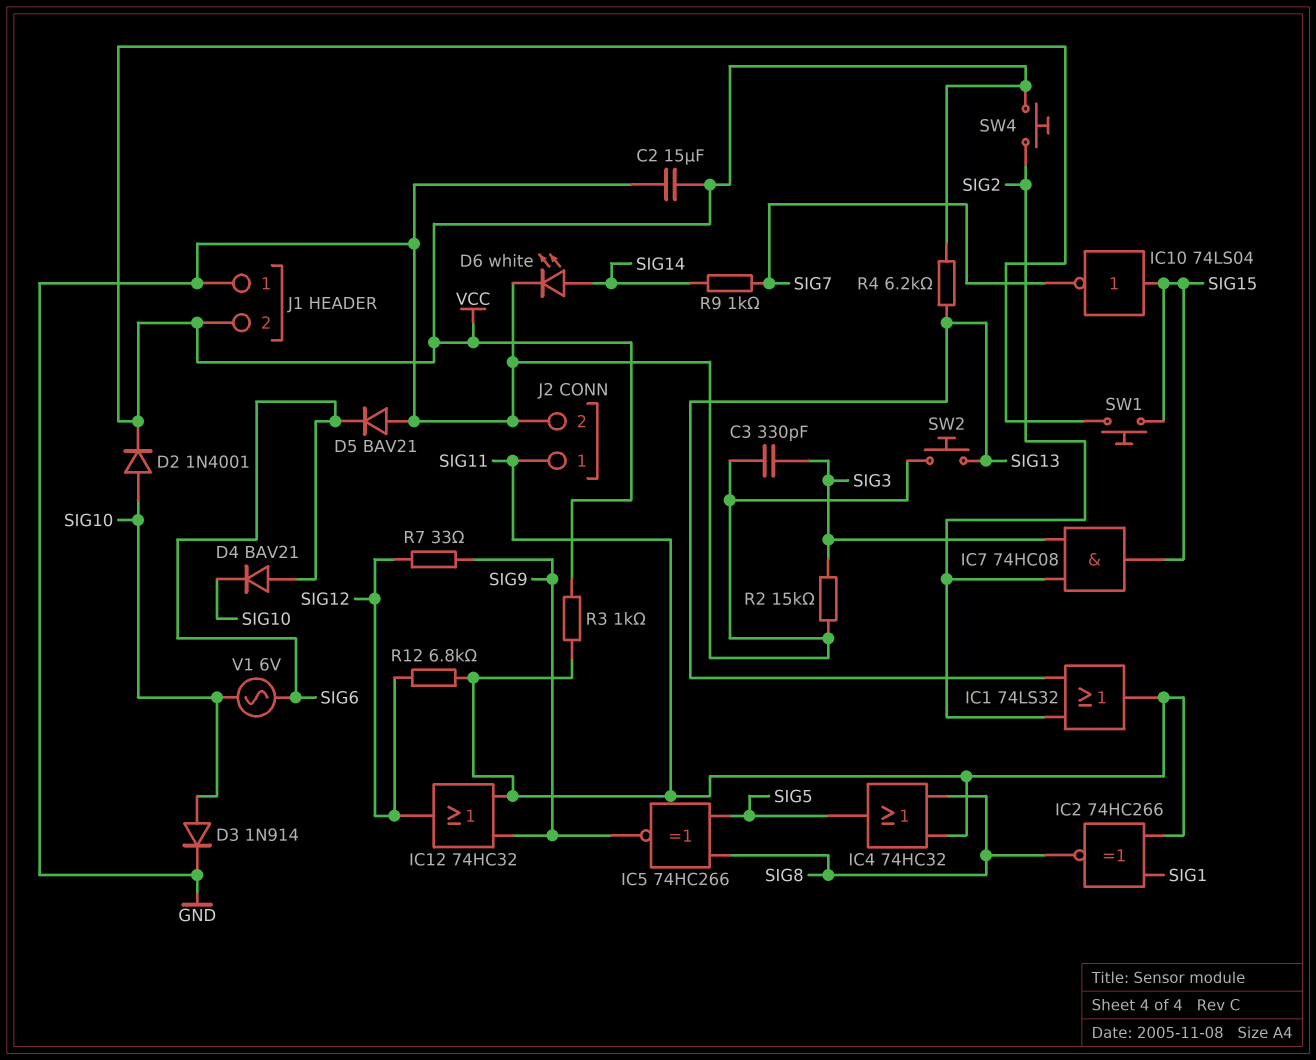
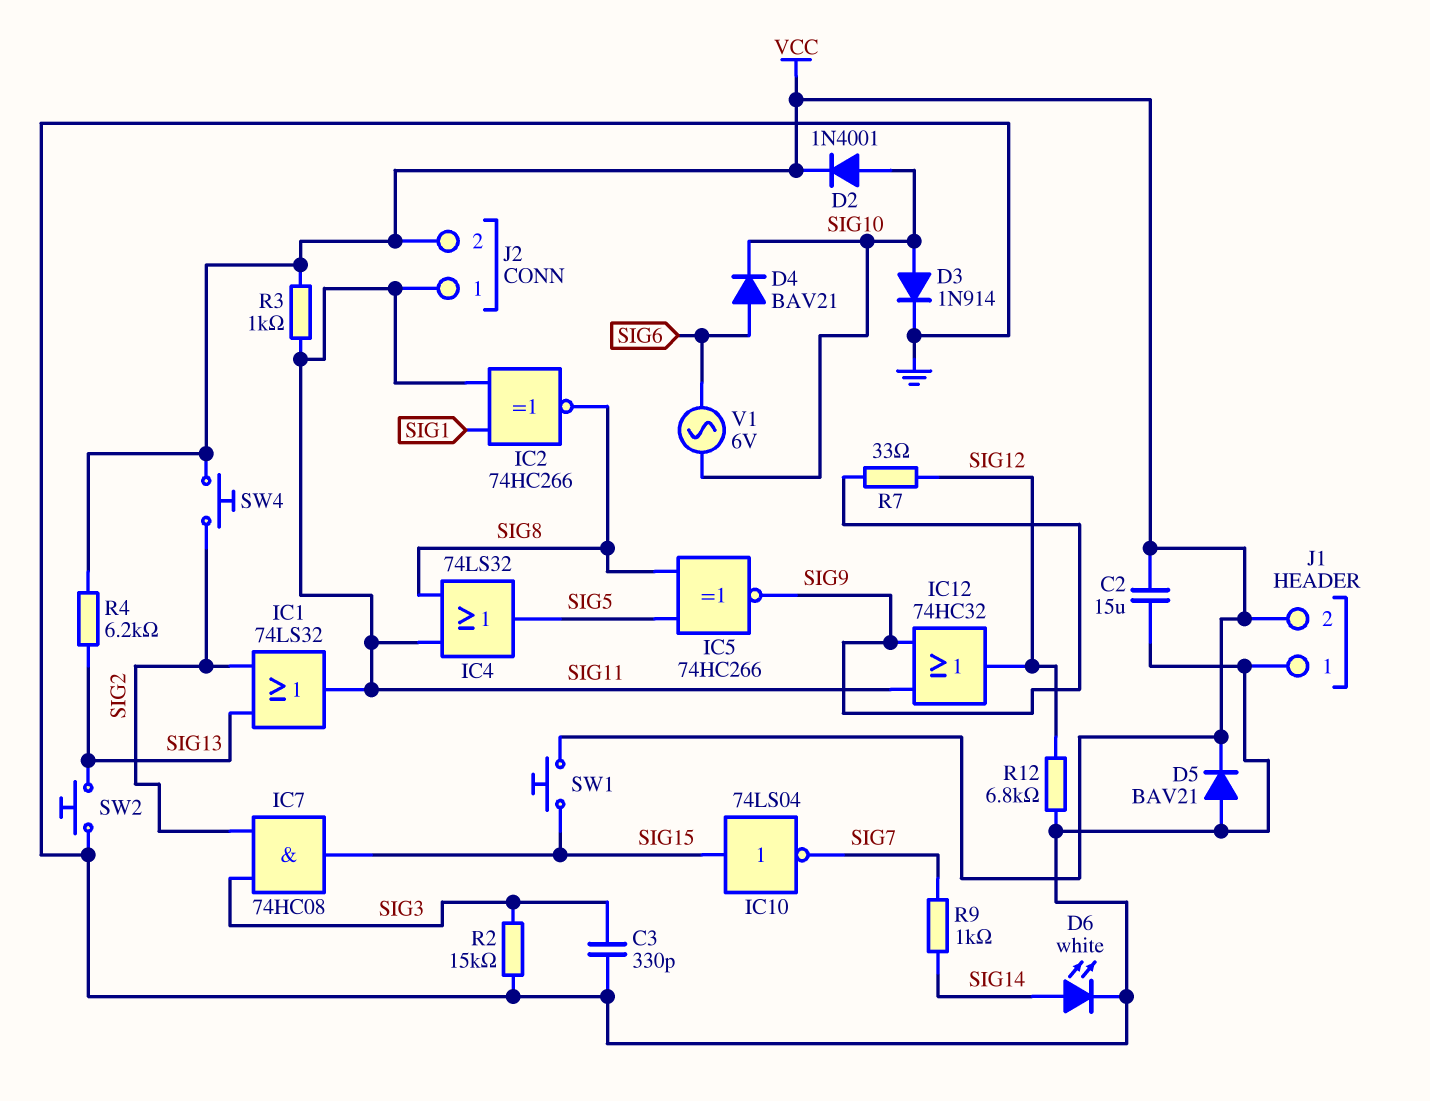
D5: diode BAV21 (A GND, K SIG6) -> diode BAV21 (A GND, K VCC)
IC4: OR 74HC32 (in SIG8, in SIG11, out SIG5) -> OR 74LS32 (in SIG8, in SIG11, out SIG5)
J2 pin 2: GND -> VCC
R12: 6.8k (SIG11, SIG12) -> 6.8k (GND, SIG12)

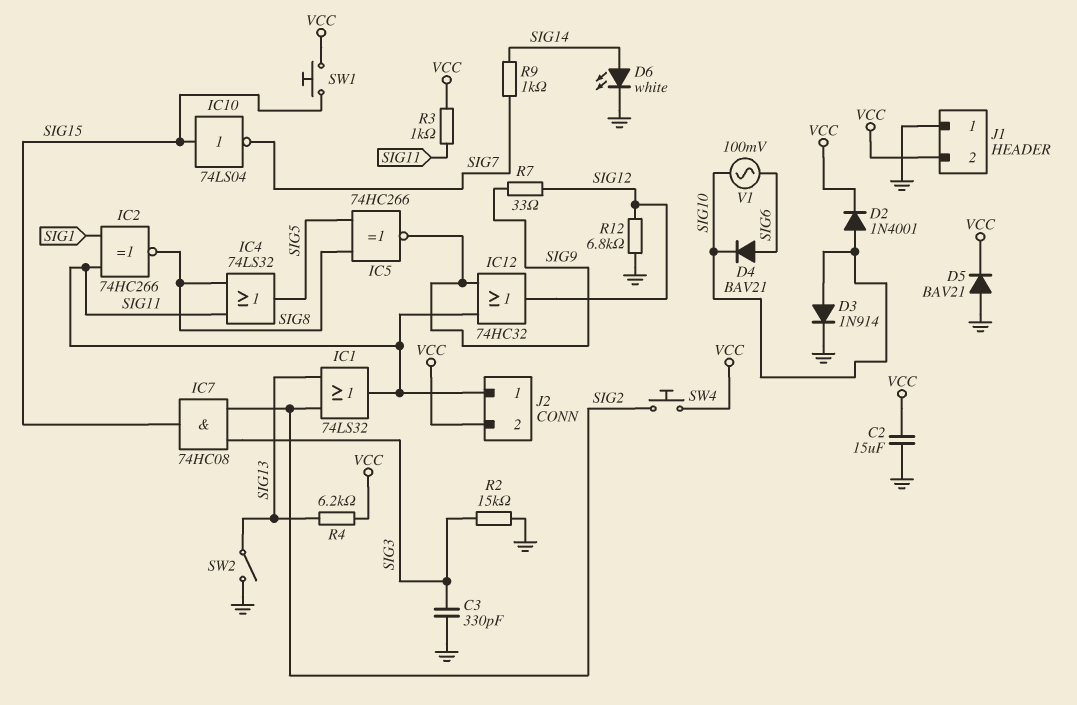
SW2: button (GND, SIG13) -> switch (GND, SIG13)
V1: AC 6V (SIG6, SIG10) -> AC 100mV (SIG6, SIG10)

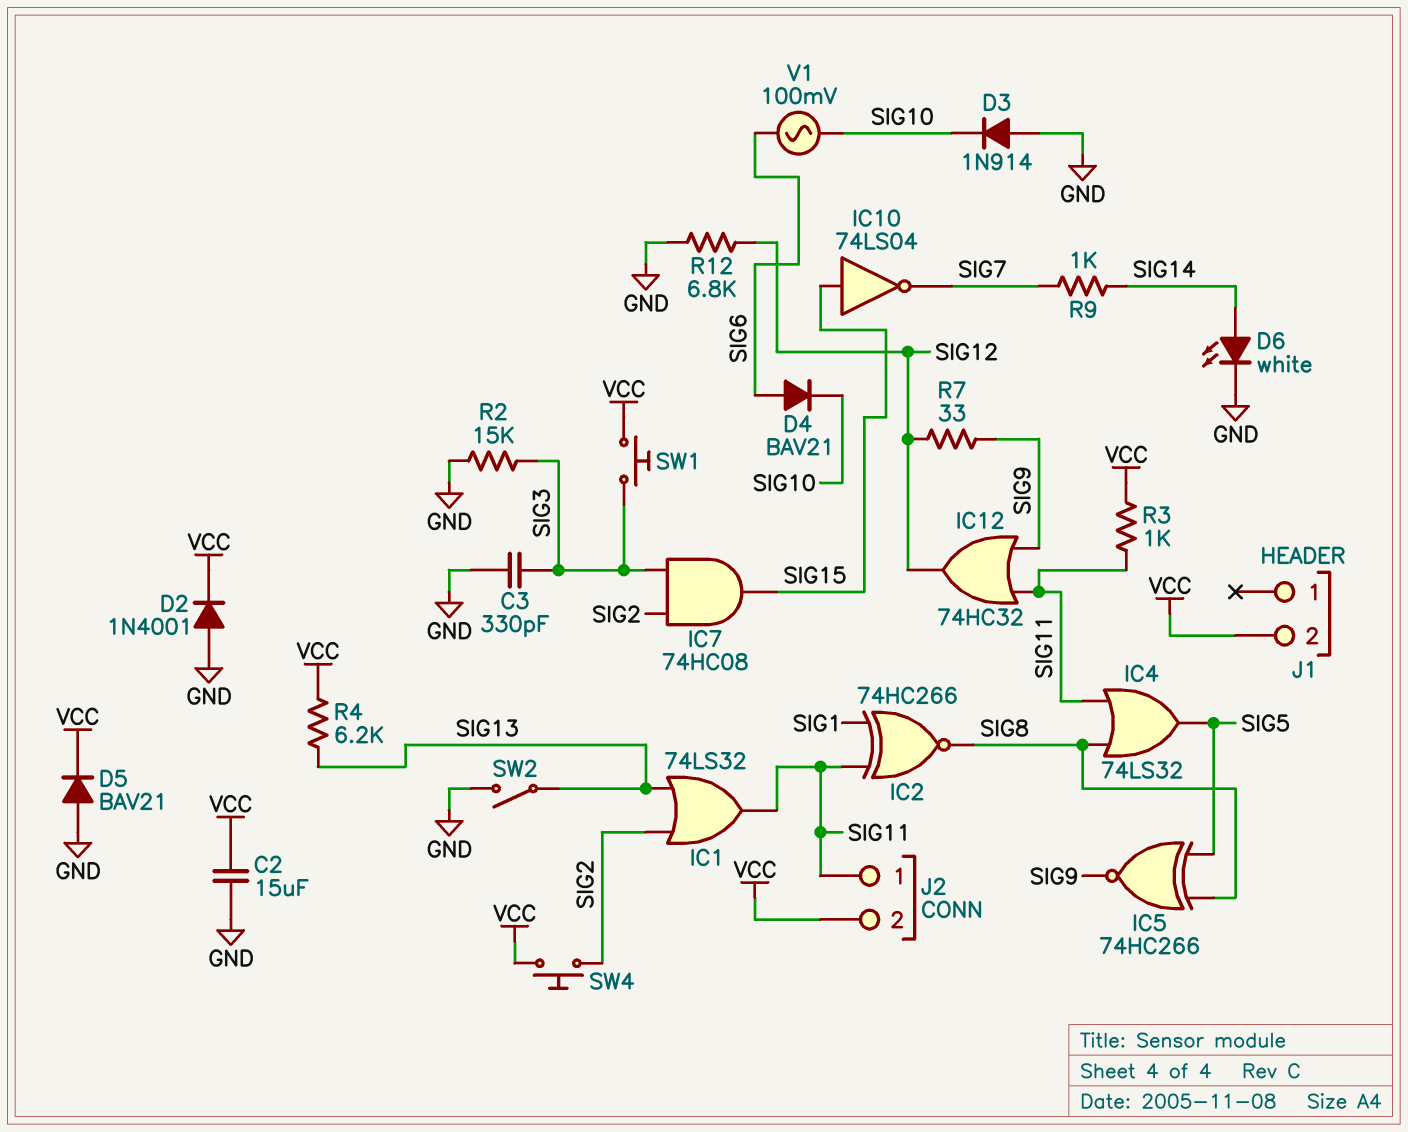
D2: diode 1N4001 (A SIG10, K VCC) -> diode 1N4001 (A GND, K VCC)
D3: diode 1N914 (A SIG10, K GND) -> diode 1N914 (A GND, K SIG10)
J1 pin 1: GND -> none
SW1: button (SIG15, VCC) -> button (SIG3, VCC)

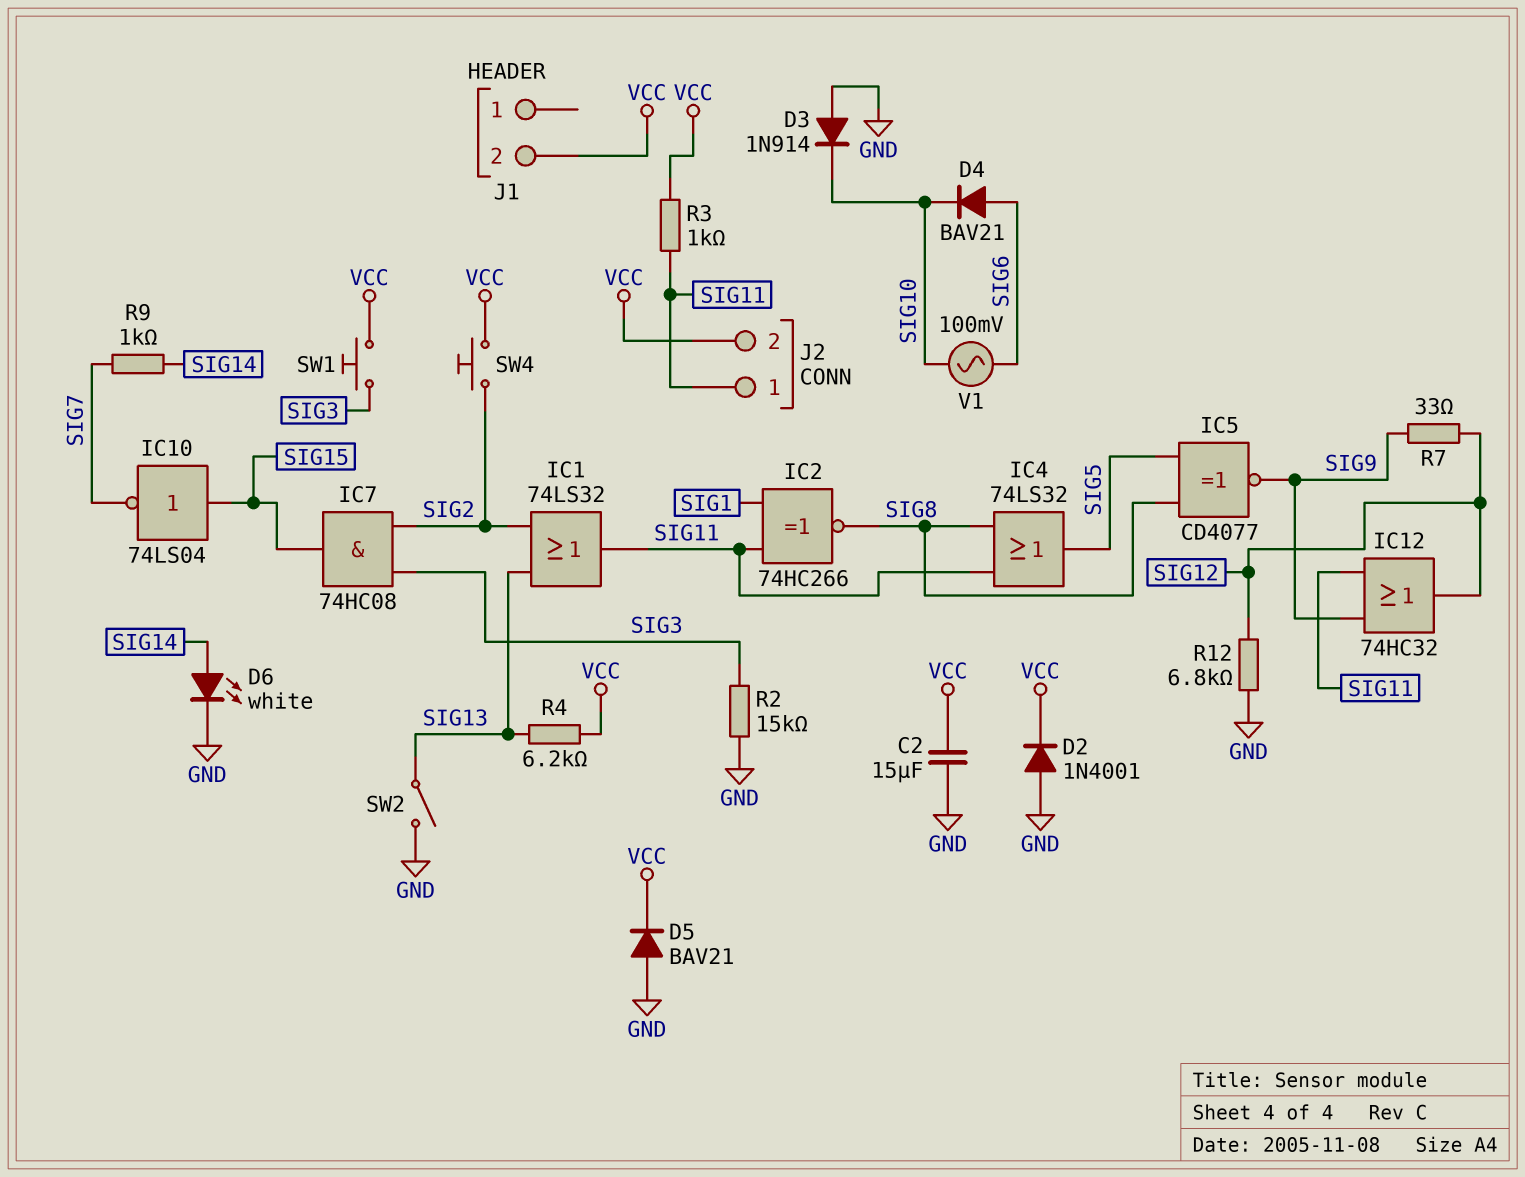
C3: 330pF (GND, SIG3) -> none
IC5: XNOR 74HC266 (in SIG5, in SIG8, out SIG9) -> XNOR CD4077 (in SIG5, in SIG8, out SIG9)

